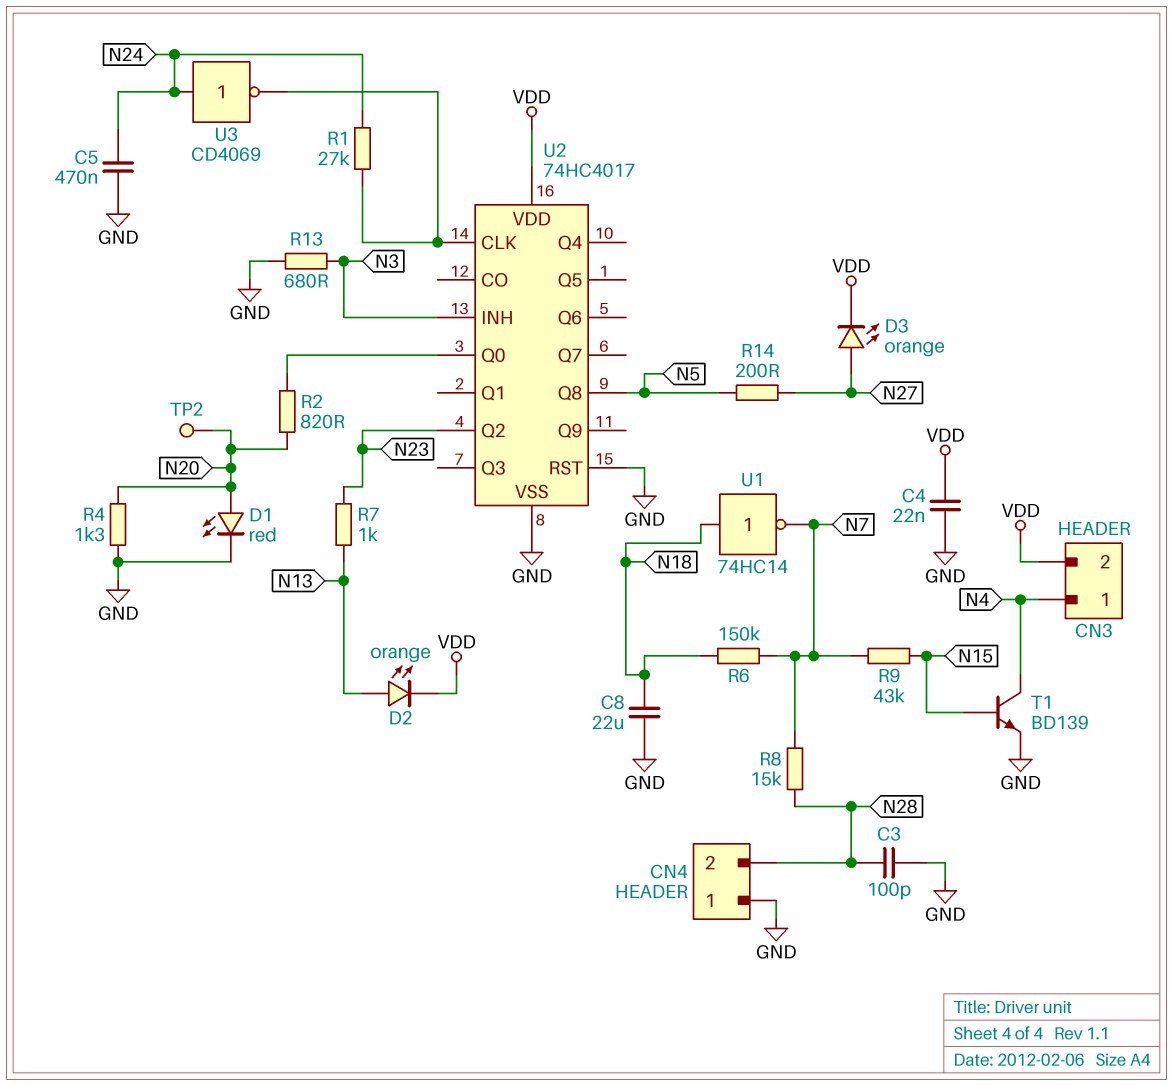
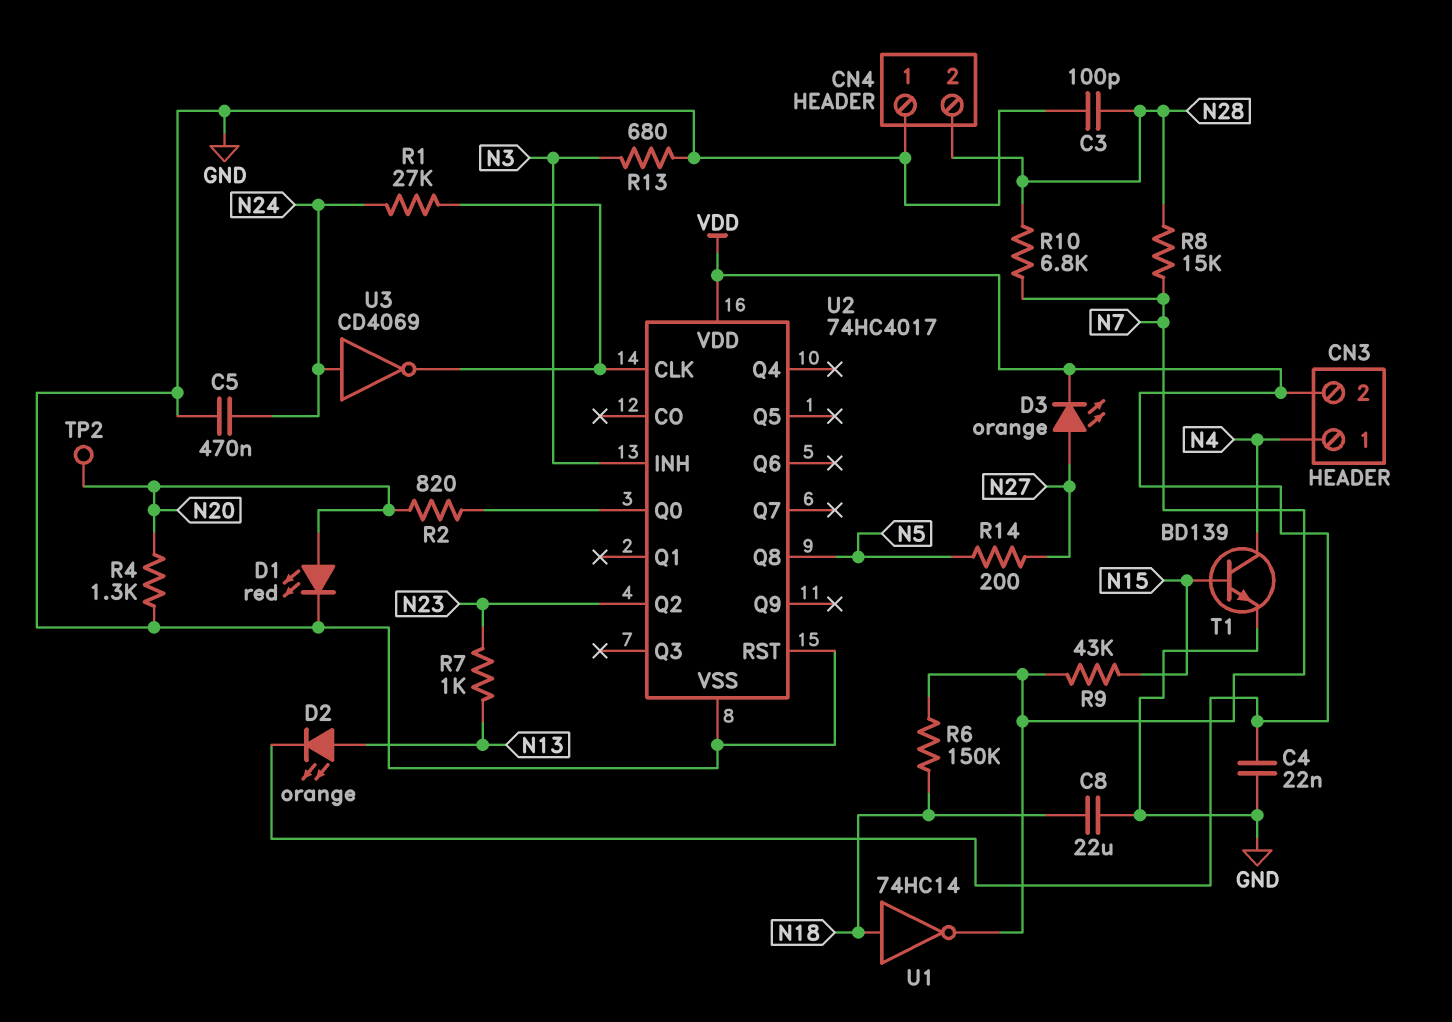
R10: none -> 6.8k (N7, N28)

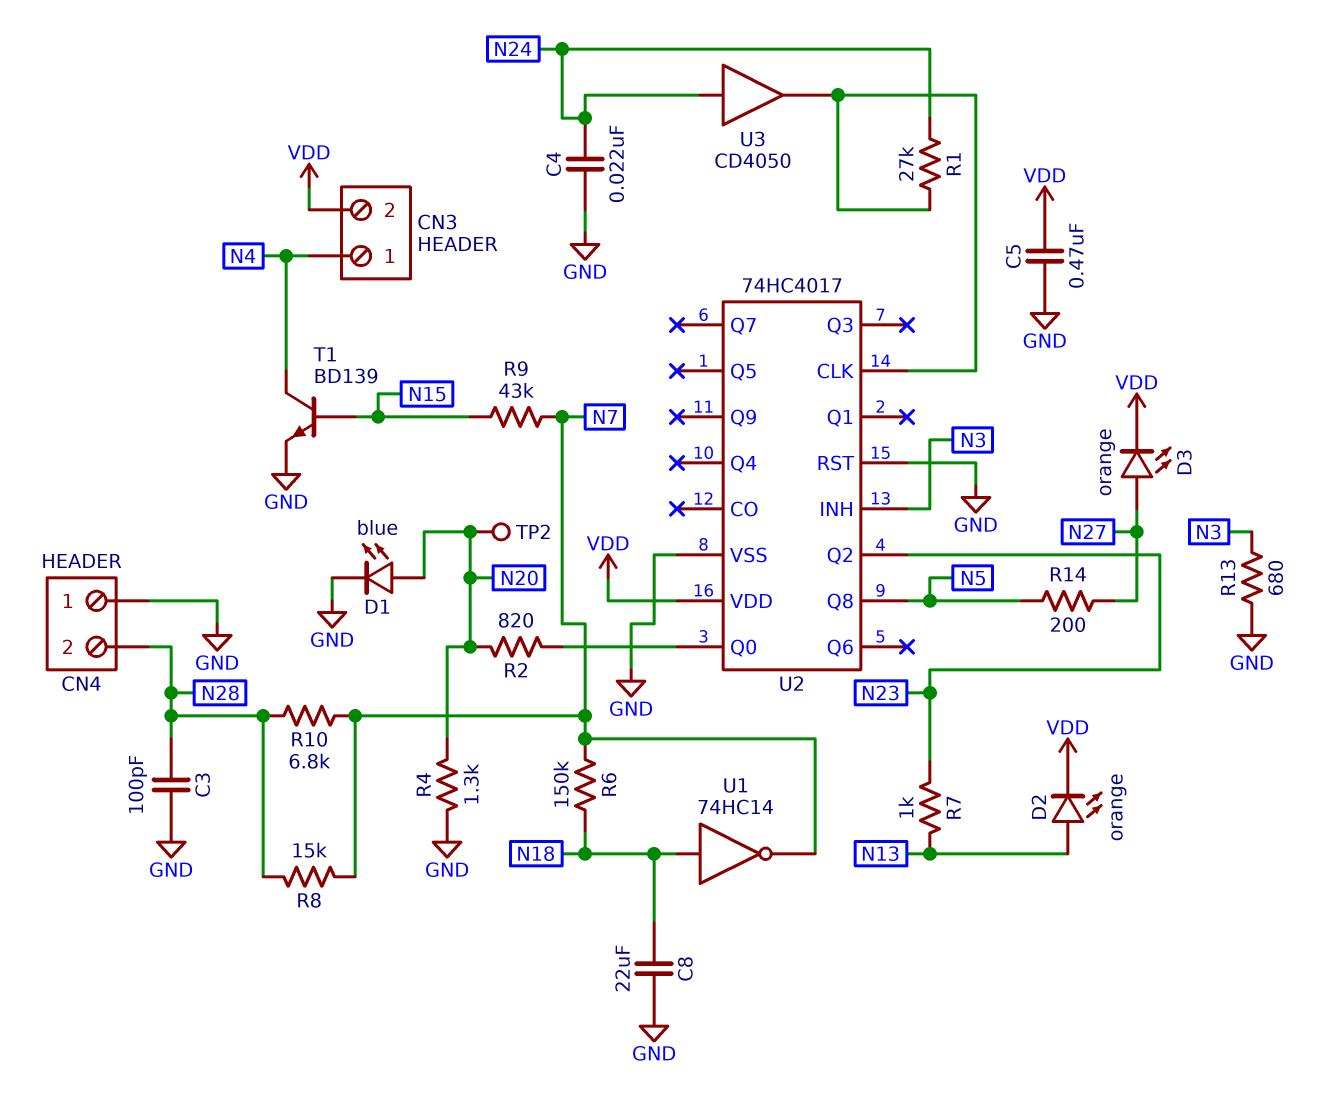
C4: 22nF (GND, VDD) -> 22nF (GND, N24)
C5: 470nF (GND, N24) -> 470nF (GND, VDD)
D1: LED red (A N20, K GND) -> LED blue (A N20, K GND)
U3: NOT CD4069 (in N24, out U2/CLK) -> buffer CD4050 (in N24, out U2/CLK)

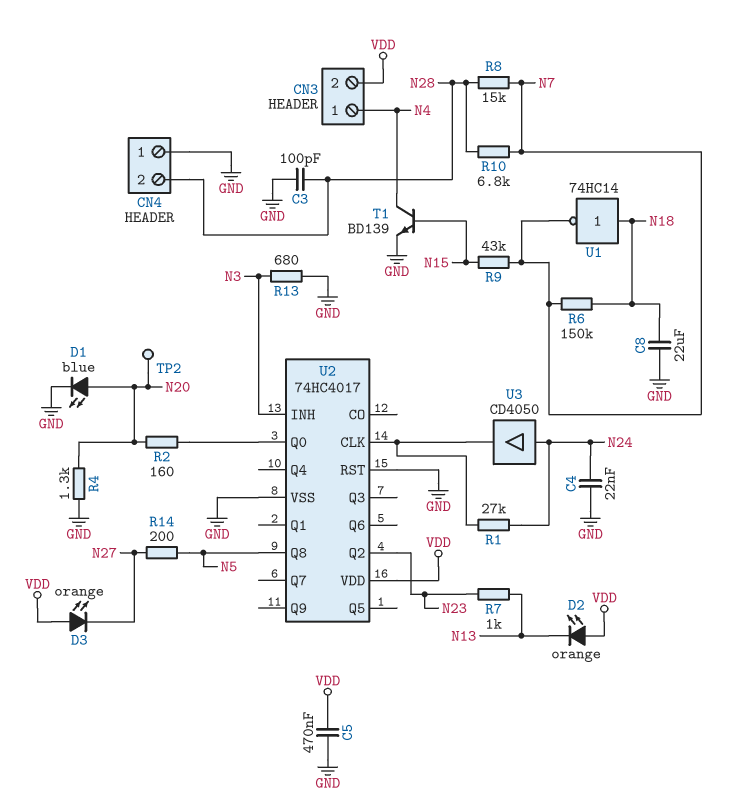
D2: LED orange (A N13, K VDD) -> LED orange (A VDD, K N13)
D3: LED orange (A N27, K VDD) -> LED orange (A VDD, K N27)
R2: 820 (N20, U2/Q0) -> 160 (N20, U2/Q0)

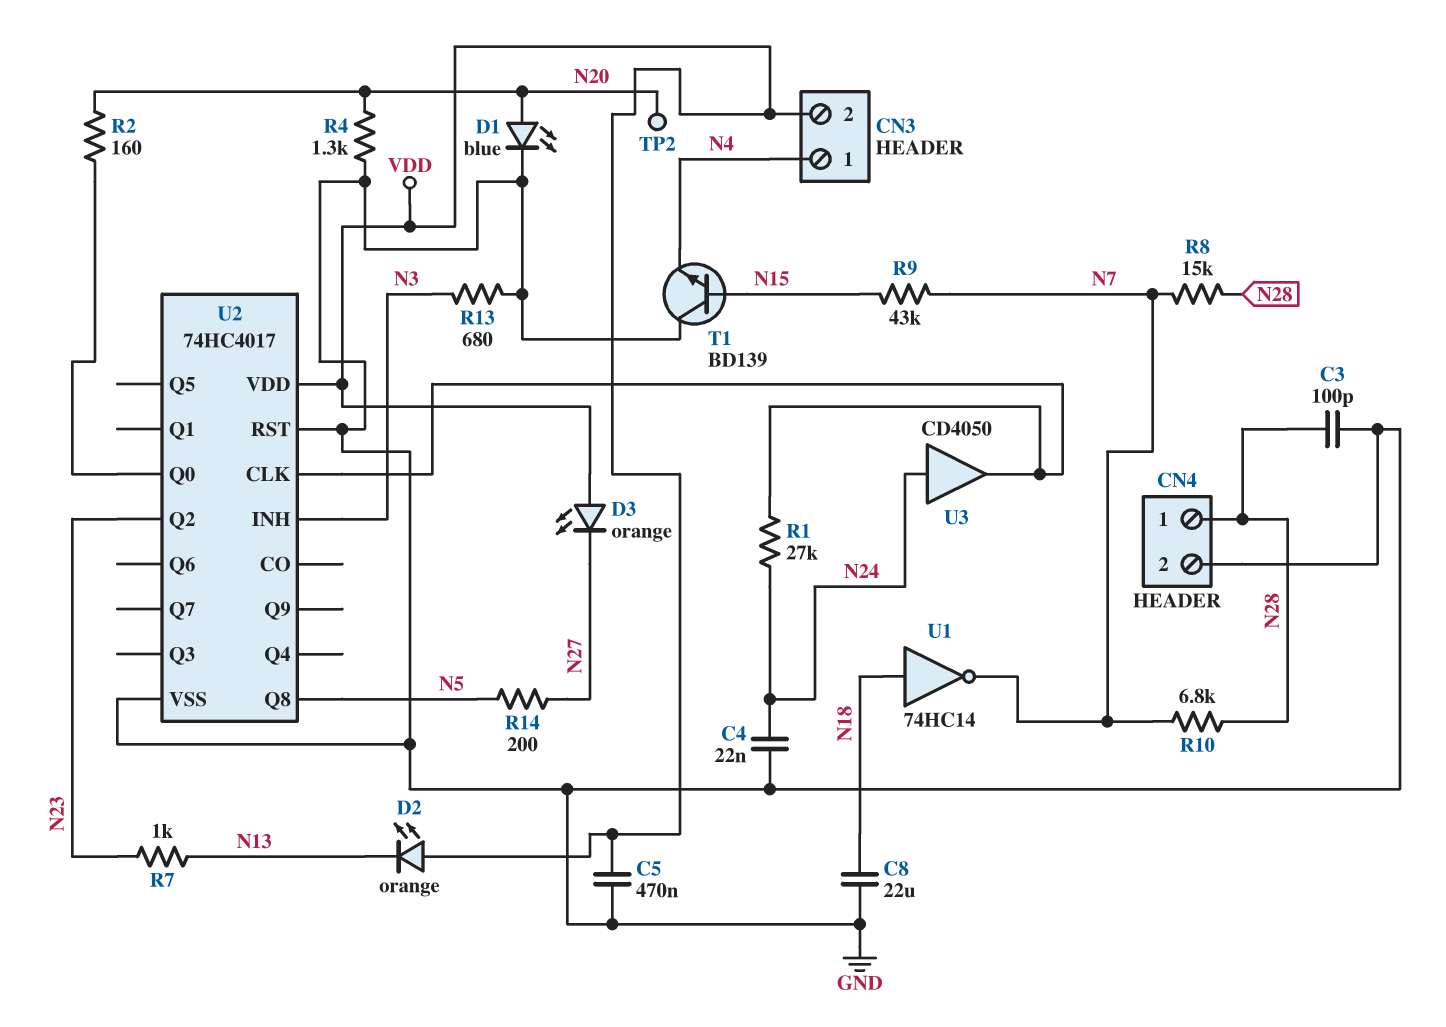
CN4 pin 1: GND -> N28
CN4 pin 2: N28 -> GND
R6: 150k (N7, N18) -> none
T1: NPN BD139 (B N15, C N4, E GND) -> NPN BD139 (B N15, C GND, E N4)

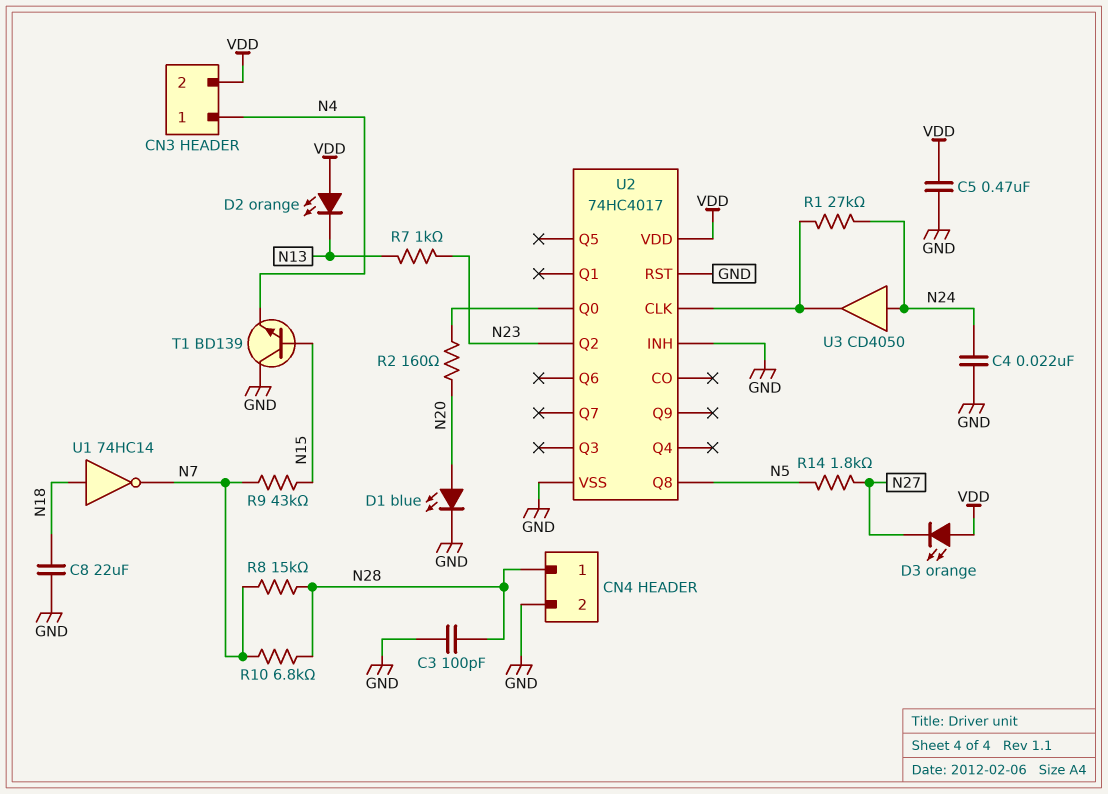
R4: 1.3k (GND, N20) -> none
R13: 680 (GND, N3) -> none
R14: 200 (N5, N27) -> 1.8k (N5, N27)
TP2: test point (N20) -> none
U2 pin INH: N3 -> GND

